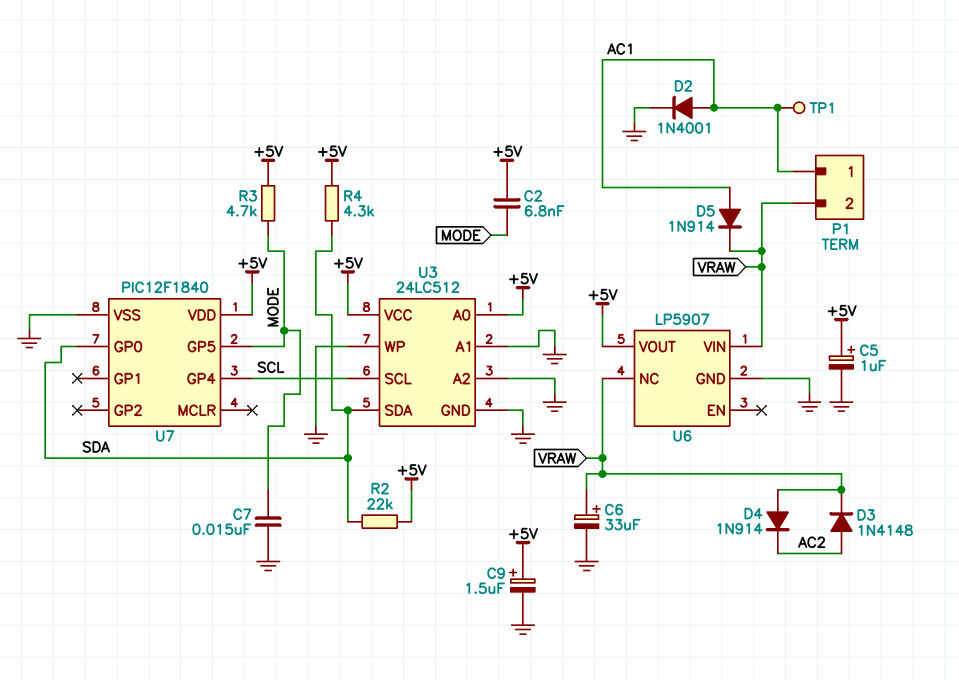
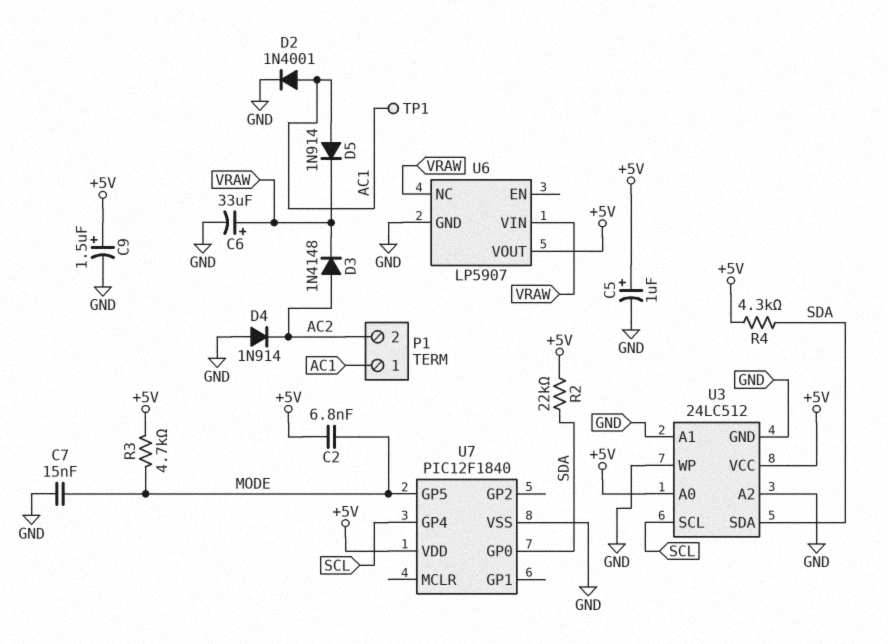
D4: diode 1N914 (A VRAW, K AC2) -> diode 1N914 (A GND, K AC2)
P1 pin 2: VRAW -> AC2

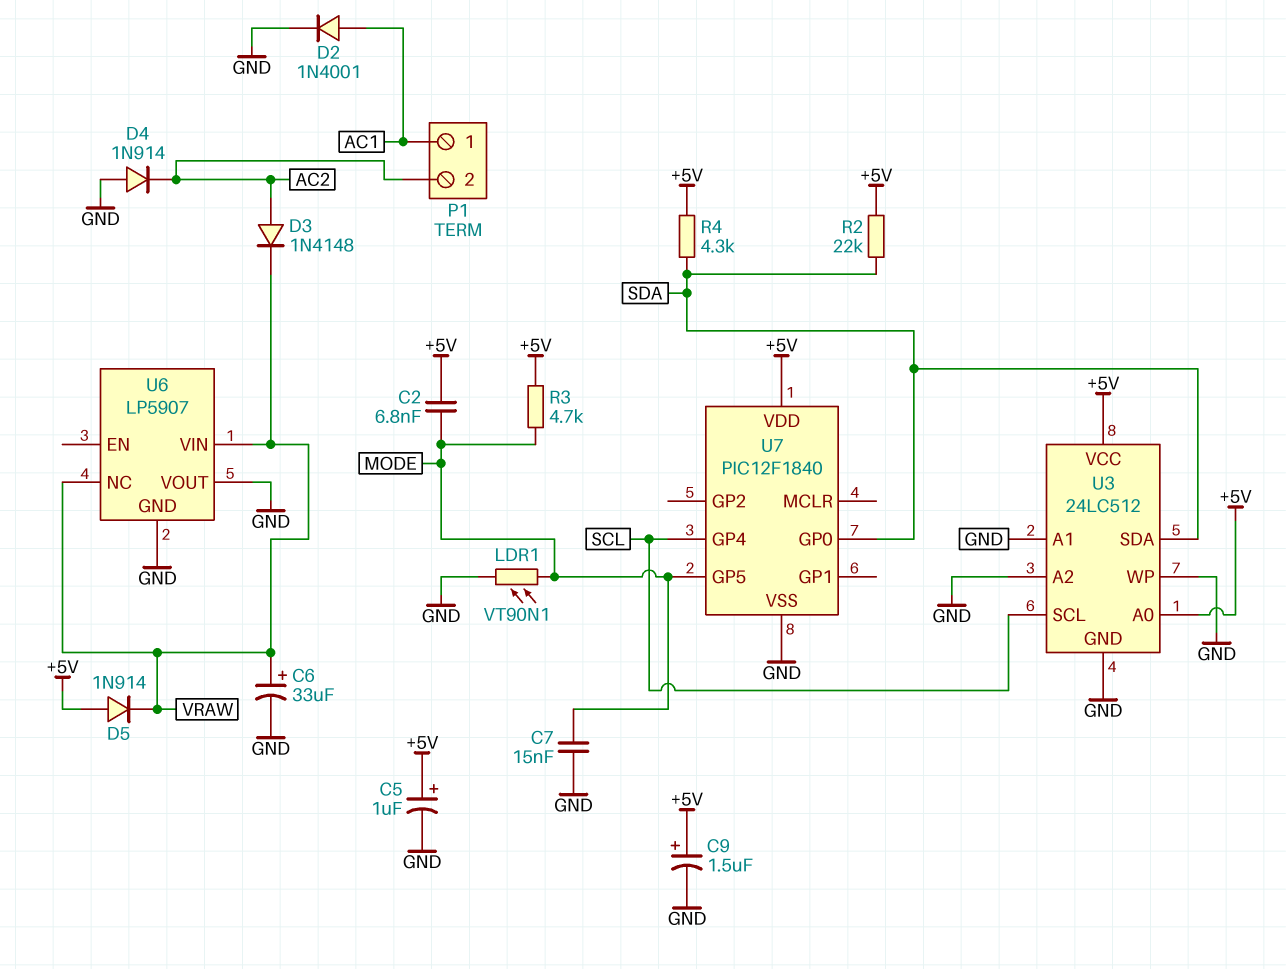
D5: diode 1N914 (A AC1, K VRAW) -> diode 1N914 (A +5V, K VRAW)
LDR1: none -> VT90N1 (GND, MODE)
TP1: test point (AC1) -> none
U6 pin VOUT: +5V -> GND

